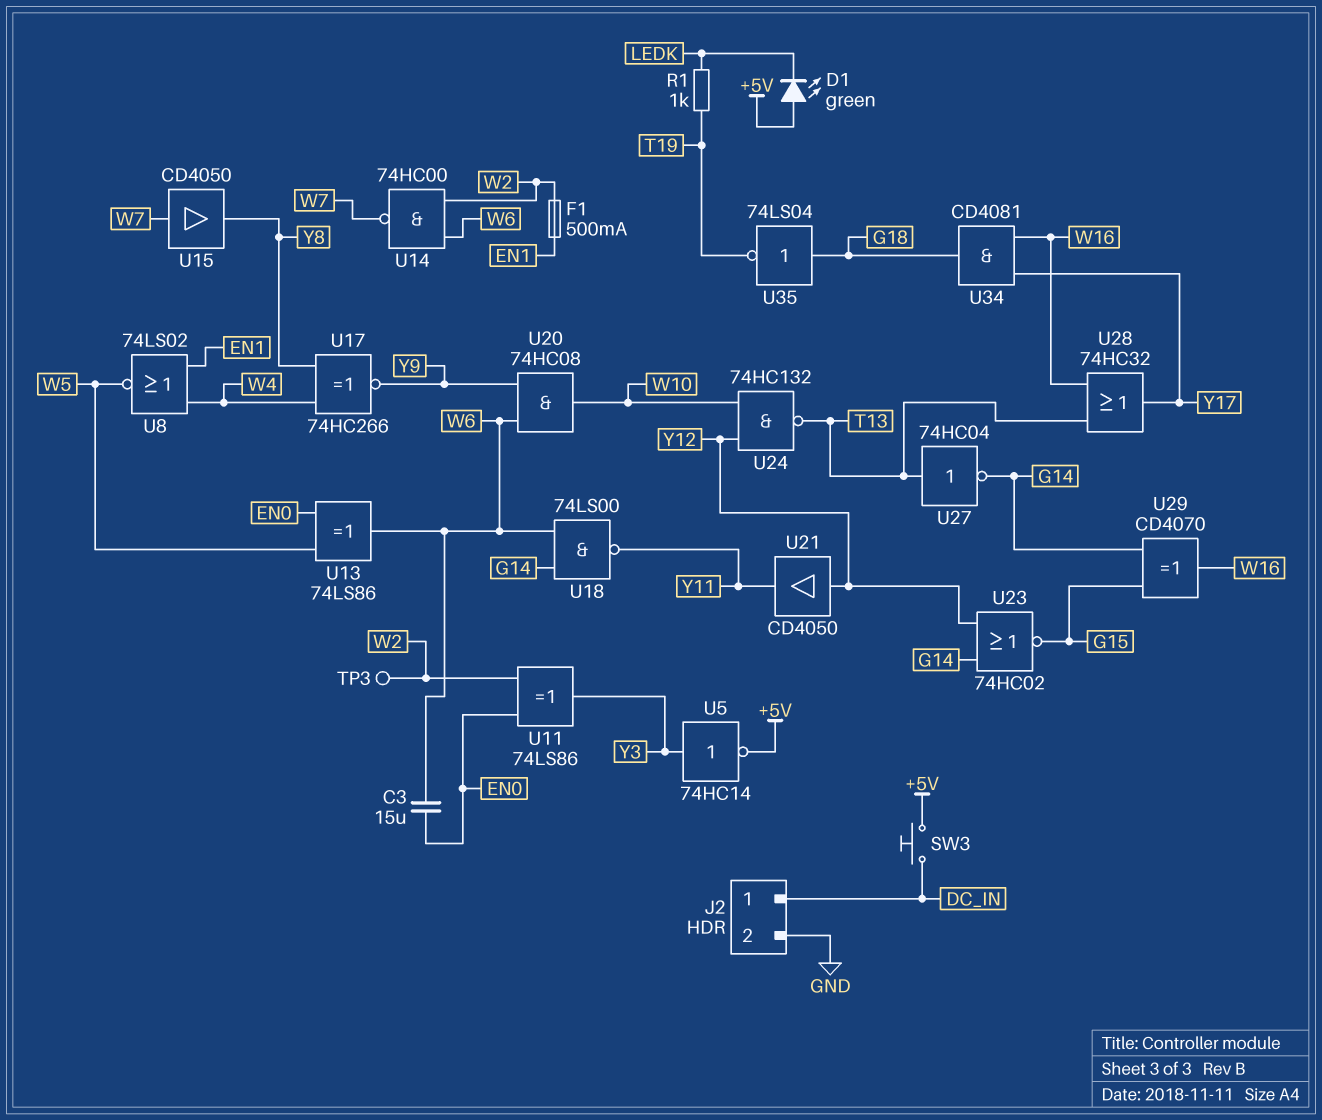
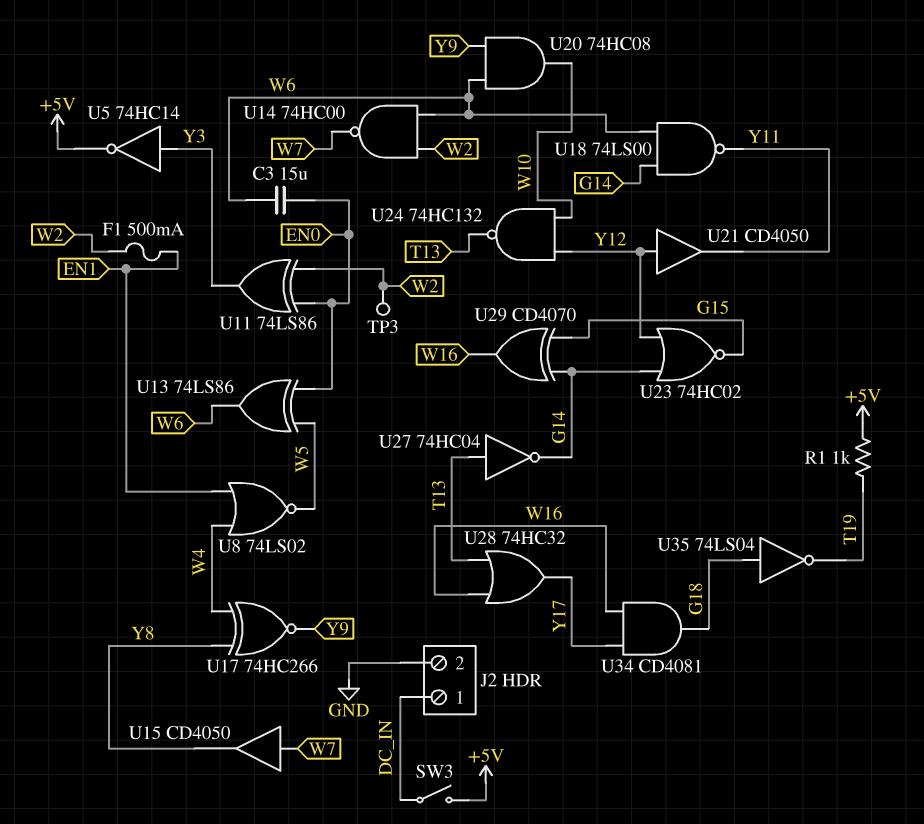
D1: LED green (A +5V, K LEDK) -> none
R1: 1k (LEDK, T19) -> 1k (+5V, T19)
SW3: button (+5V, DC_IN) -> switch (+5V, DC_IN)

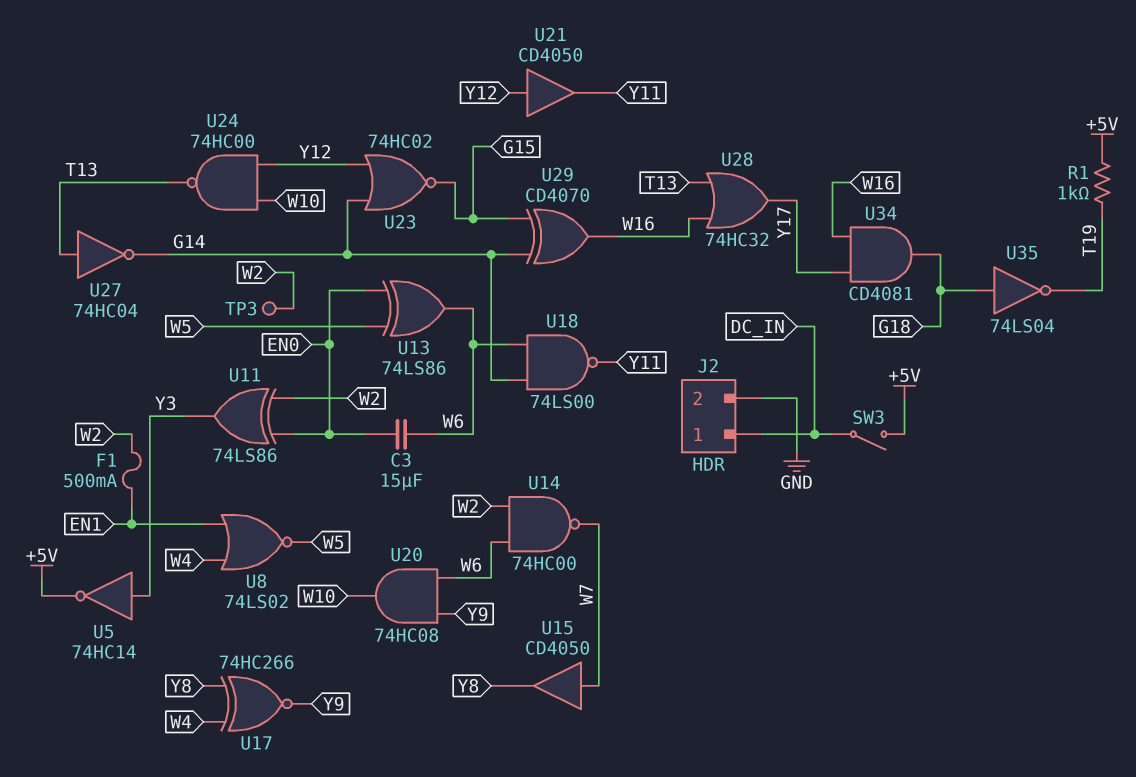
U24: NAND 74HC132 (in W10, in Y12, out T13) -> NAND 74HC00 (in W10, in Y12, out T13)

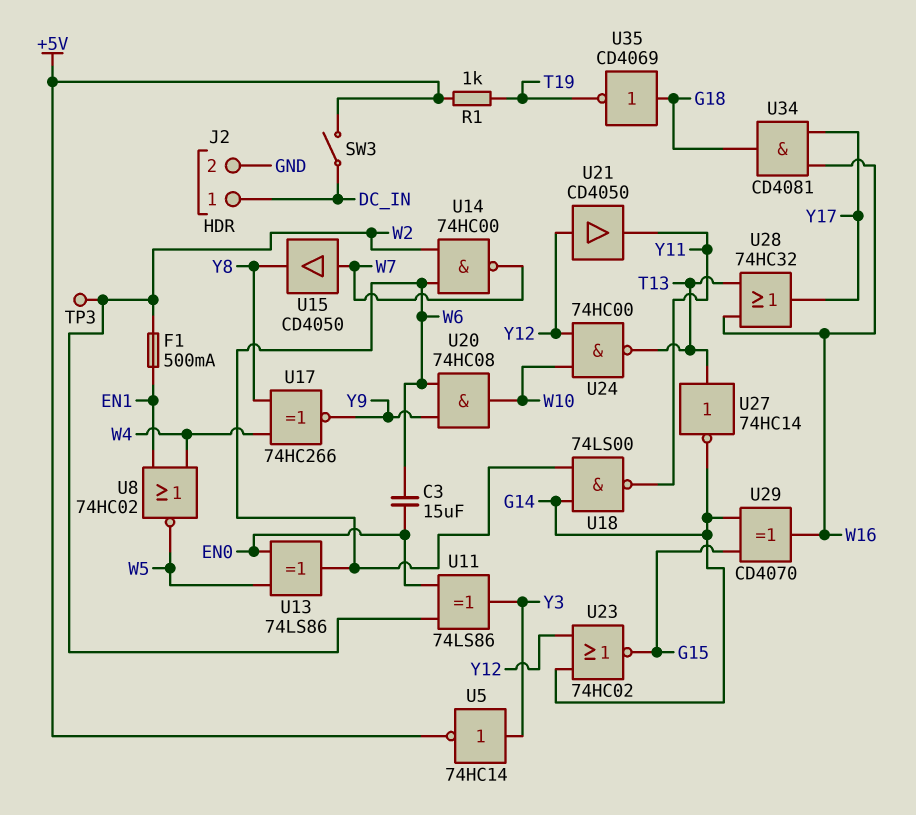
U8: NOR 74LS02 (in EN1, in W4, out W5) -> NOR 74HC02 (in EN1, in W4, out W5)
U27: NOT 74HC04 (in T13, out G14) -> NOT 74HC14 (in T13, out G14)
U35: NOT 74LS04 (in G18, out T19) -> NOT CD4069 (in G18, out T19)

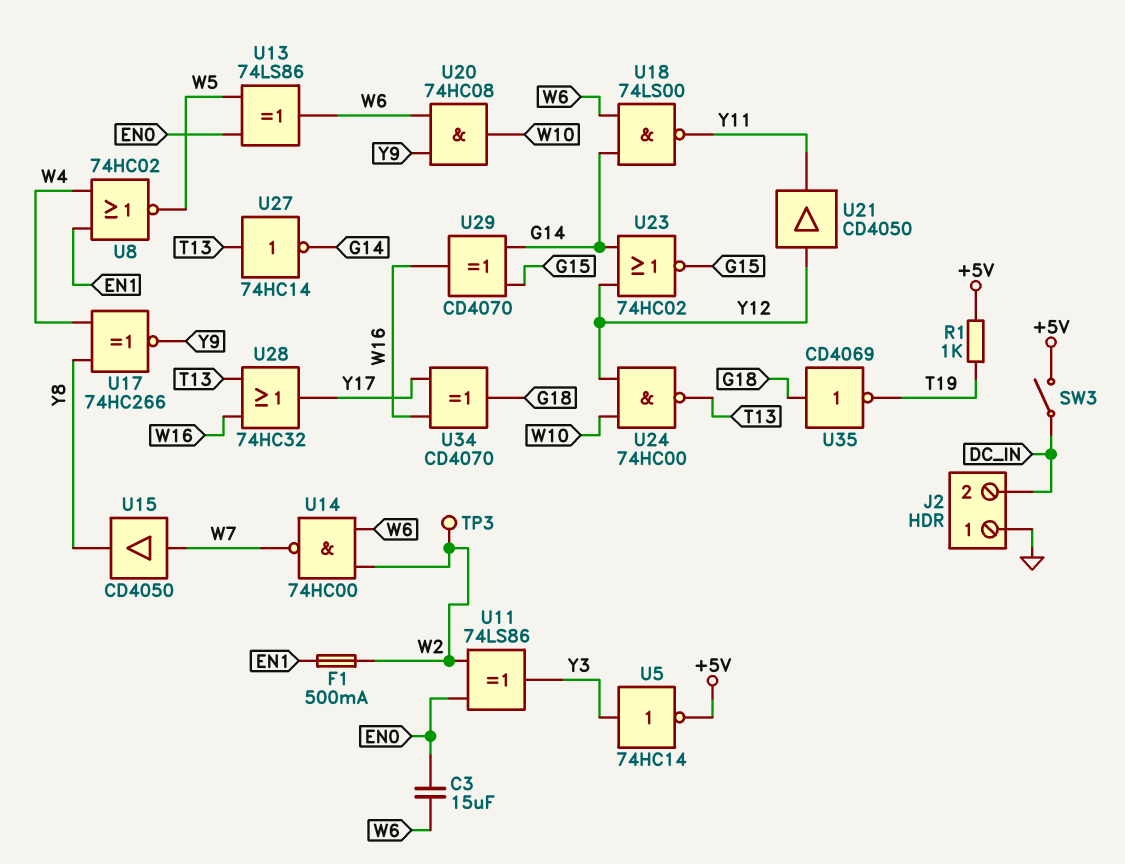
J2 pin 1: DC_IN -> GND
J2 pin 2: GND -> DC_IN
U34: AND CD4081 (in W16, in Y17, out G18) -> XOR CD4070 (in W16, in Y17, out G18)

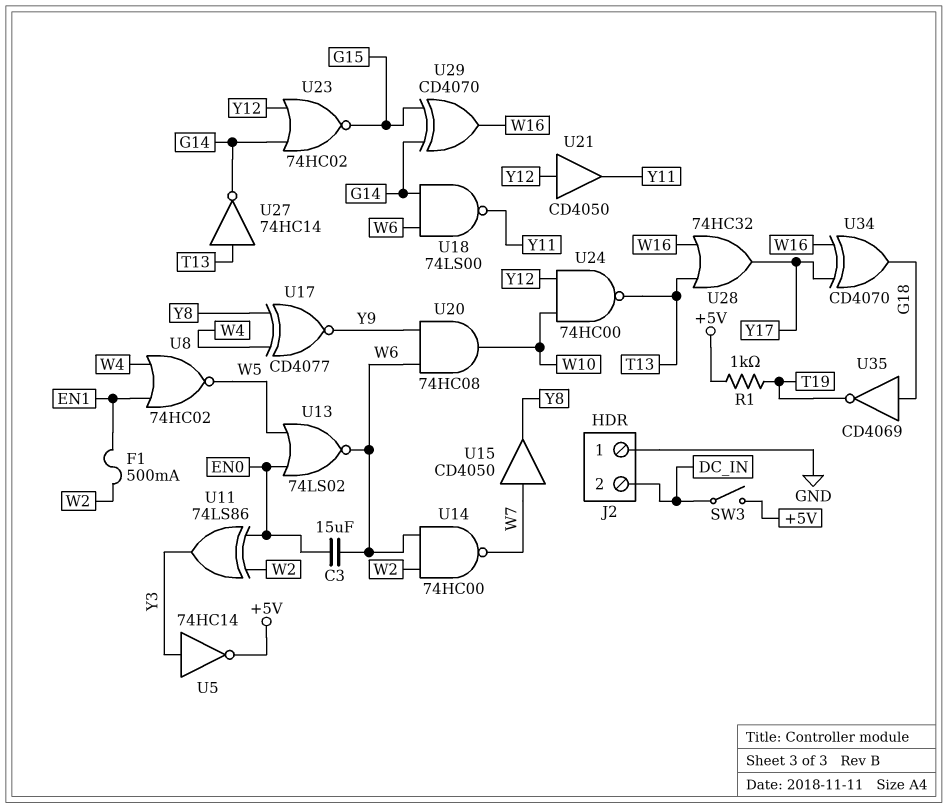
TP3: test point (W2) -> none
U13: XOR 74LS86 (in EN0, in W5, out W6) -> NOR 74LS02 (in EN0, in W5, out W6)
U17: XNOR 74HC266 (in W4, in Y8, out Y9) -> XNOR CD4077 (in W4, in Y8, out Y9)

